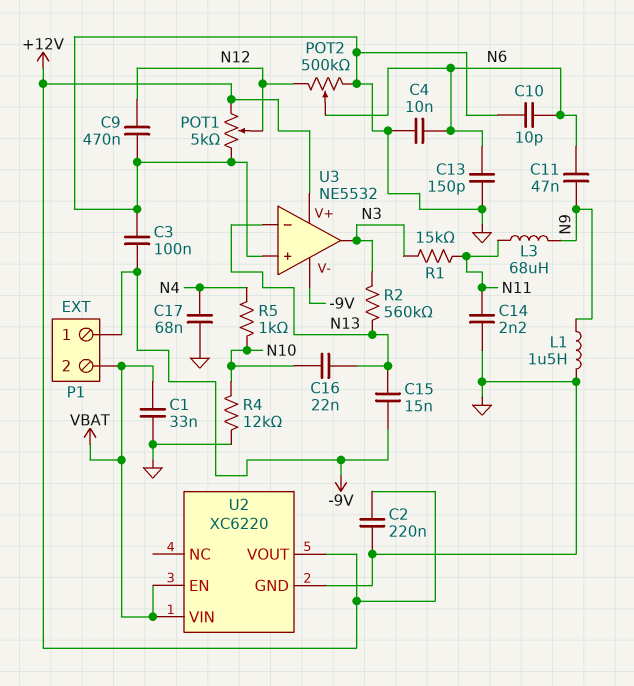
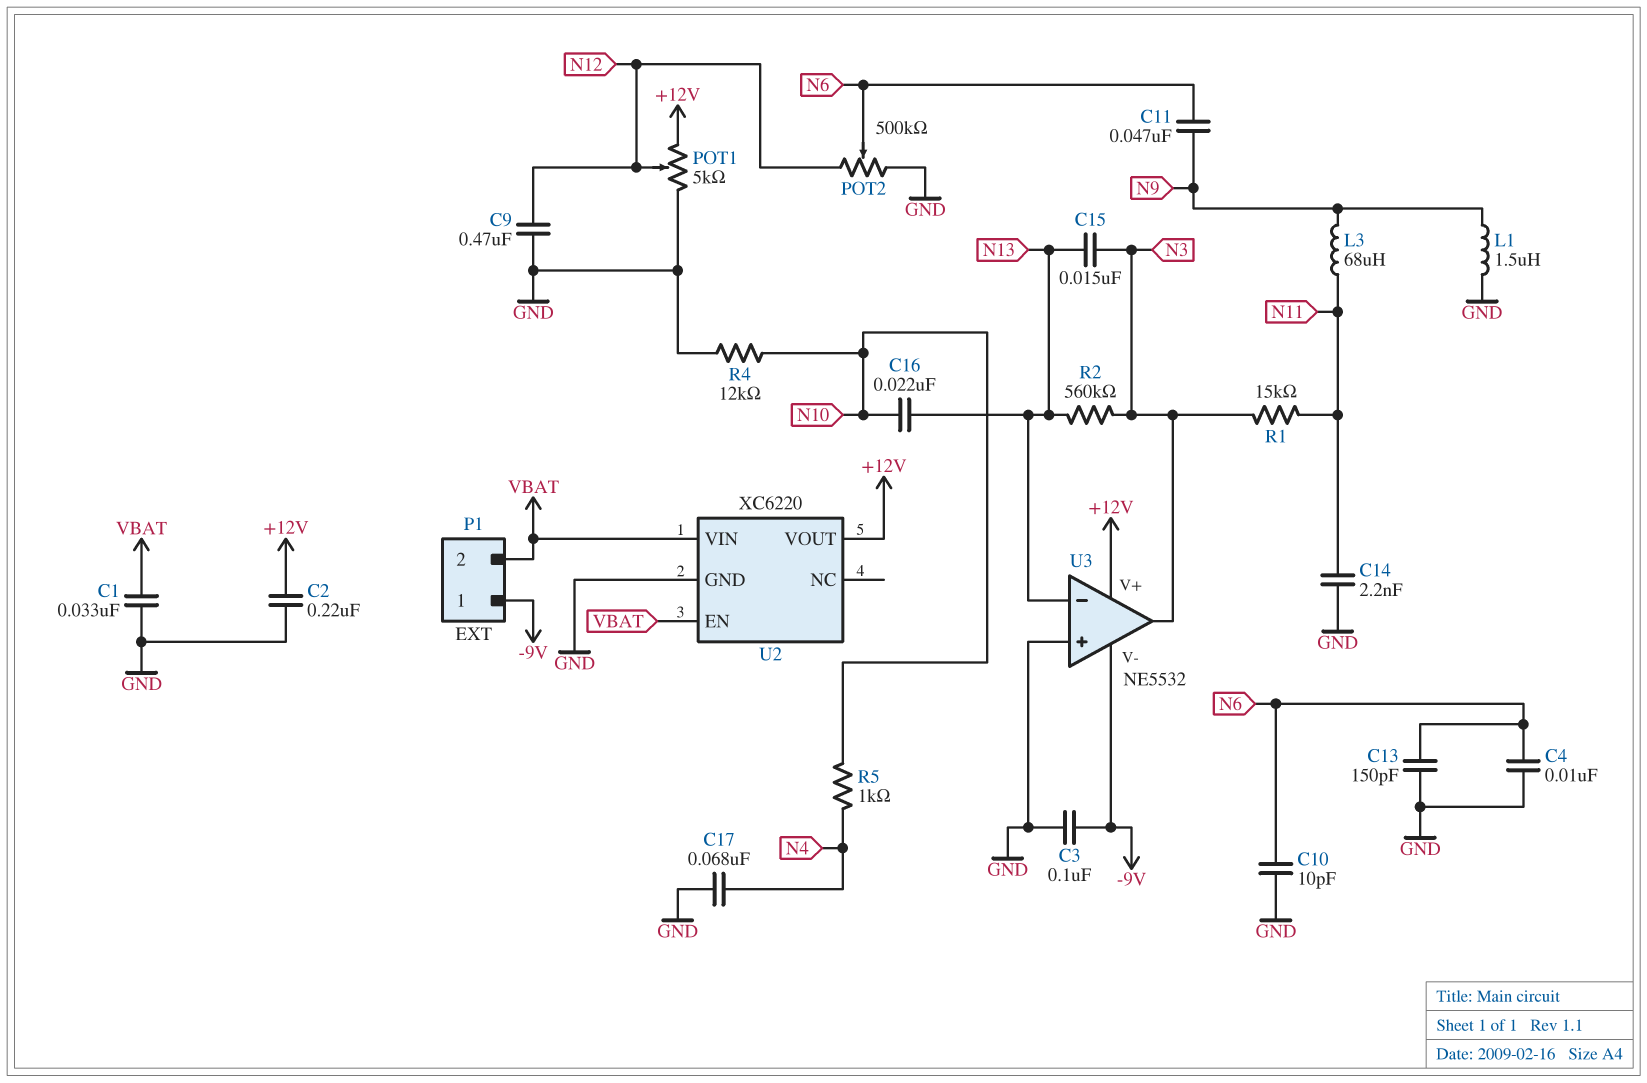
C15: 15nF (-9V, N13) -> 15nF (N3, N13)

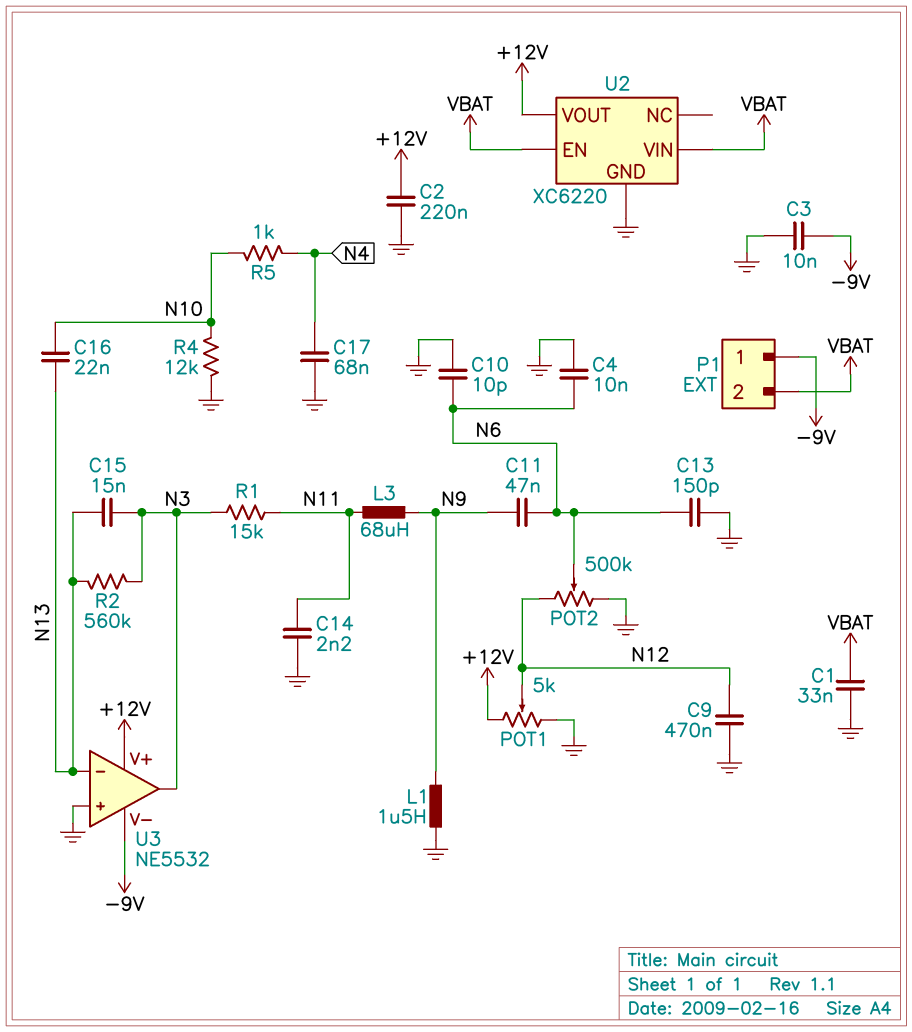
C3: 100nF (-9V, GND) -> 10nF (-9V, GND)

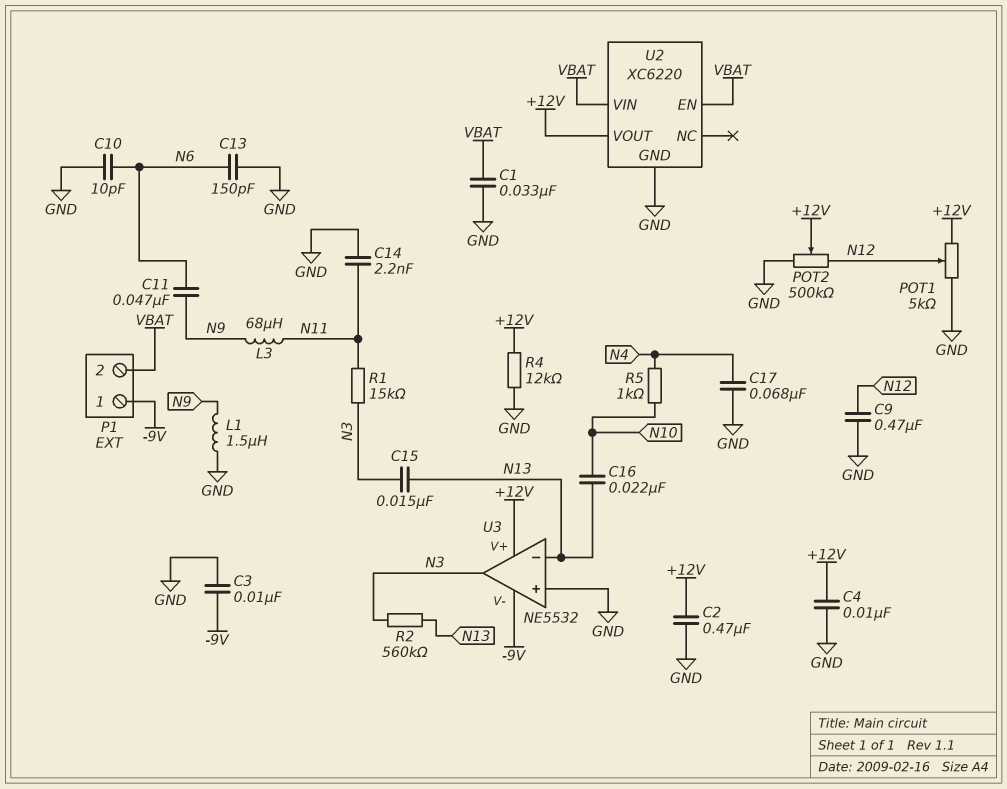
C2: 220nF (+12V, GND) -> 470nF (+12V, GND)
C4: 10nF (GND, N6) -> 10nF (+12V, GND)
POT2: 500k (GND, N12, wiper N6) -> 500k (GND, N12, wiper +12V)
R4: 12k (GND, N10) -> 12k (+12V, GND)

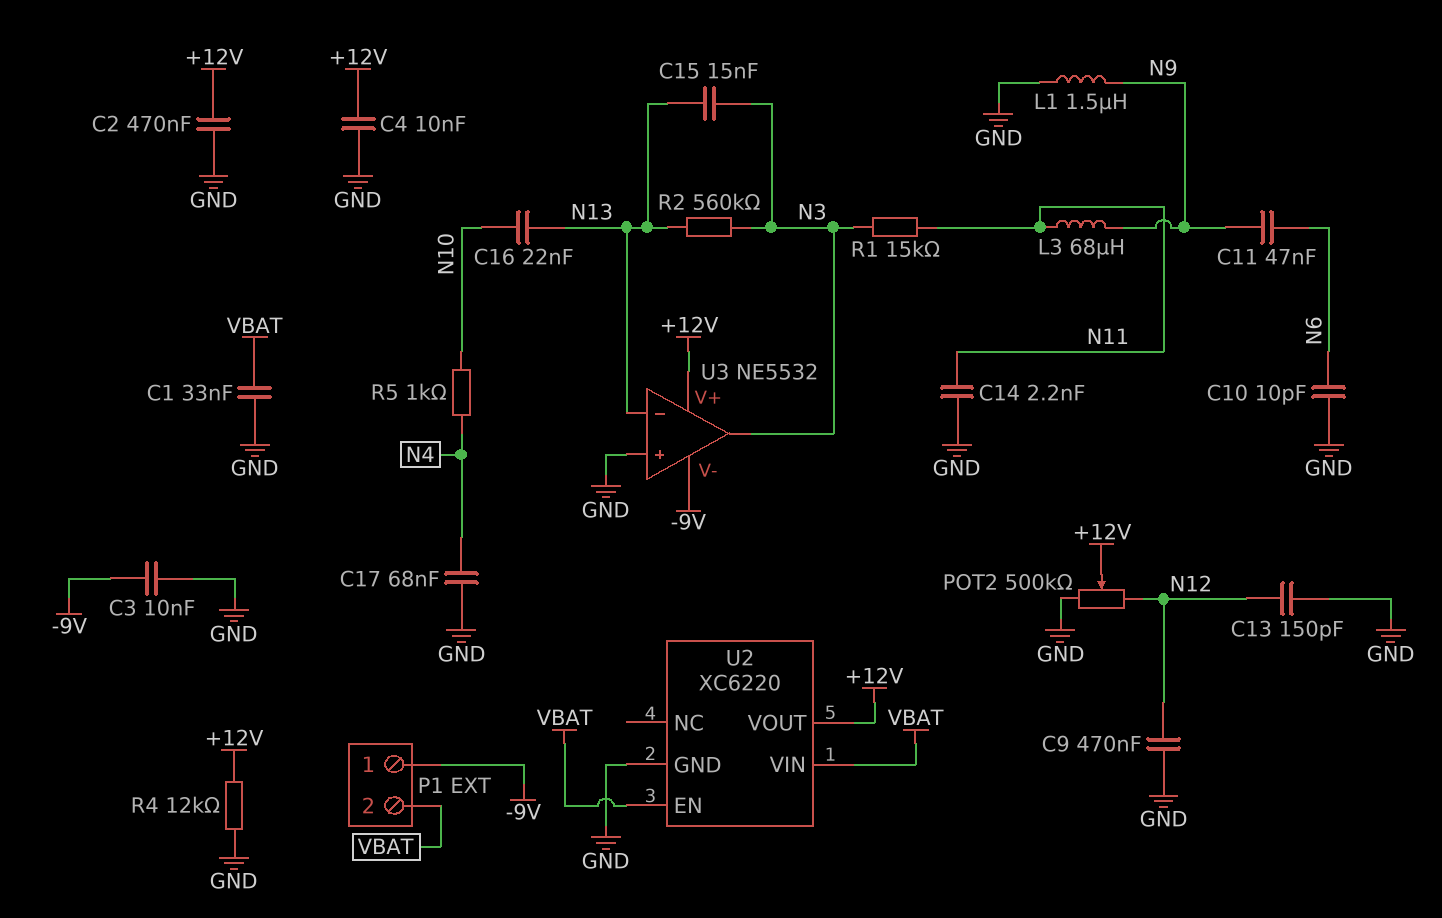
C13: 150pF (GND, N6) -> 150pF (GND, N12)
POT1: 5k (+12V, GND, wiper N12) -> none

